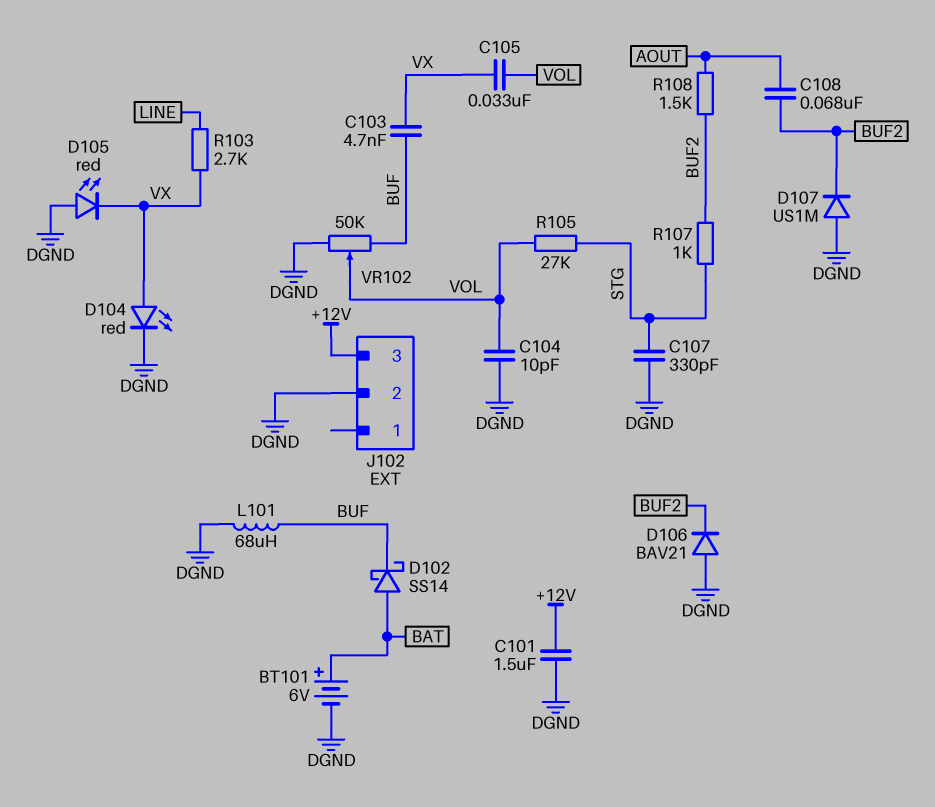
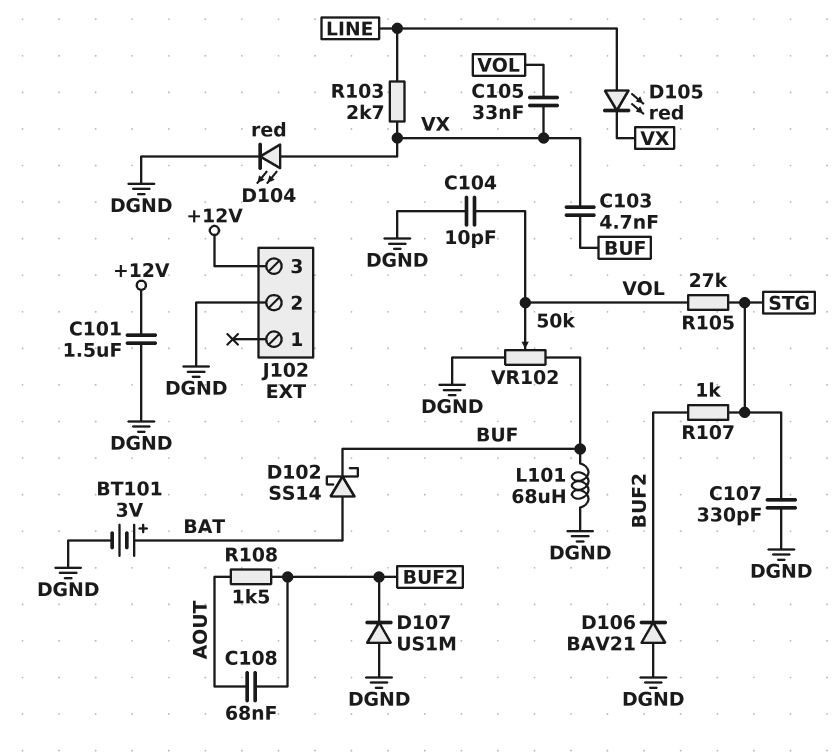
BT101: 6V (plus BAT, minus DGND) -> 3V (plus BAT, minus DGND)
D105: LED red (A DGND, K VX) -> LED red (A LINE, K VX)

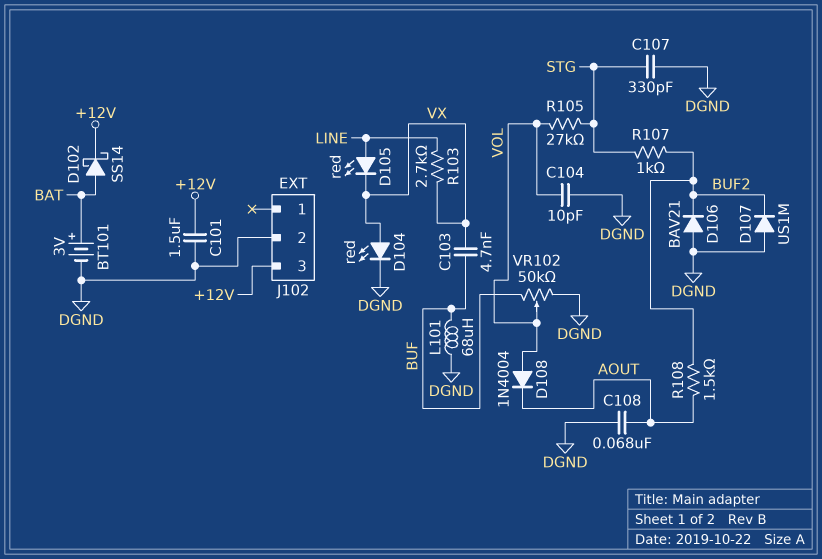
C105: 33nF (VOL, VX) -> none
C108: 68nF (AOUT, BUF2) -> 68nF (AOUT, DGND)
D102: schottky SS14 (A BAT, K BUF) -> schottky SS14 (A BAT, K +12V)
D108: none -> diode 1N4004 (A VOL, K AOUT)

